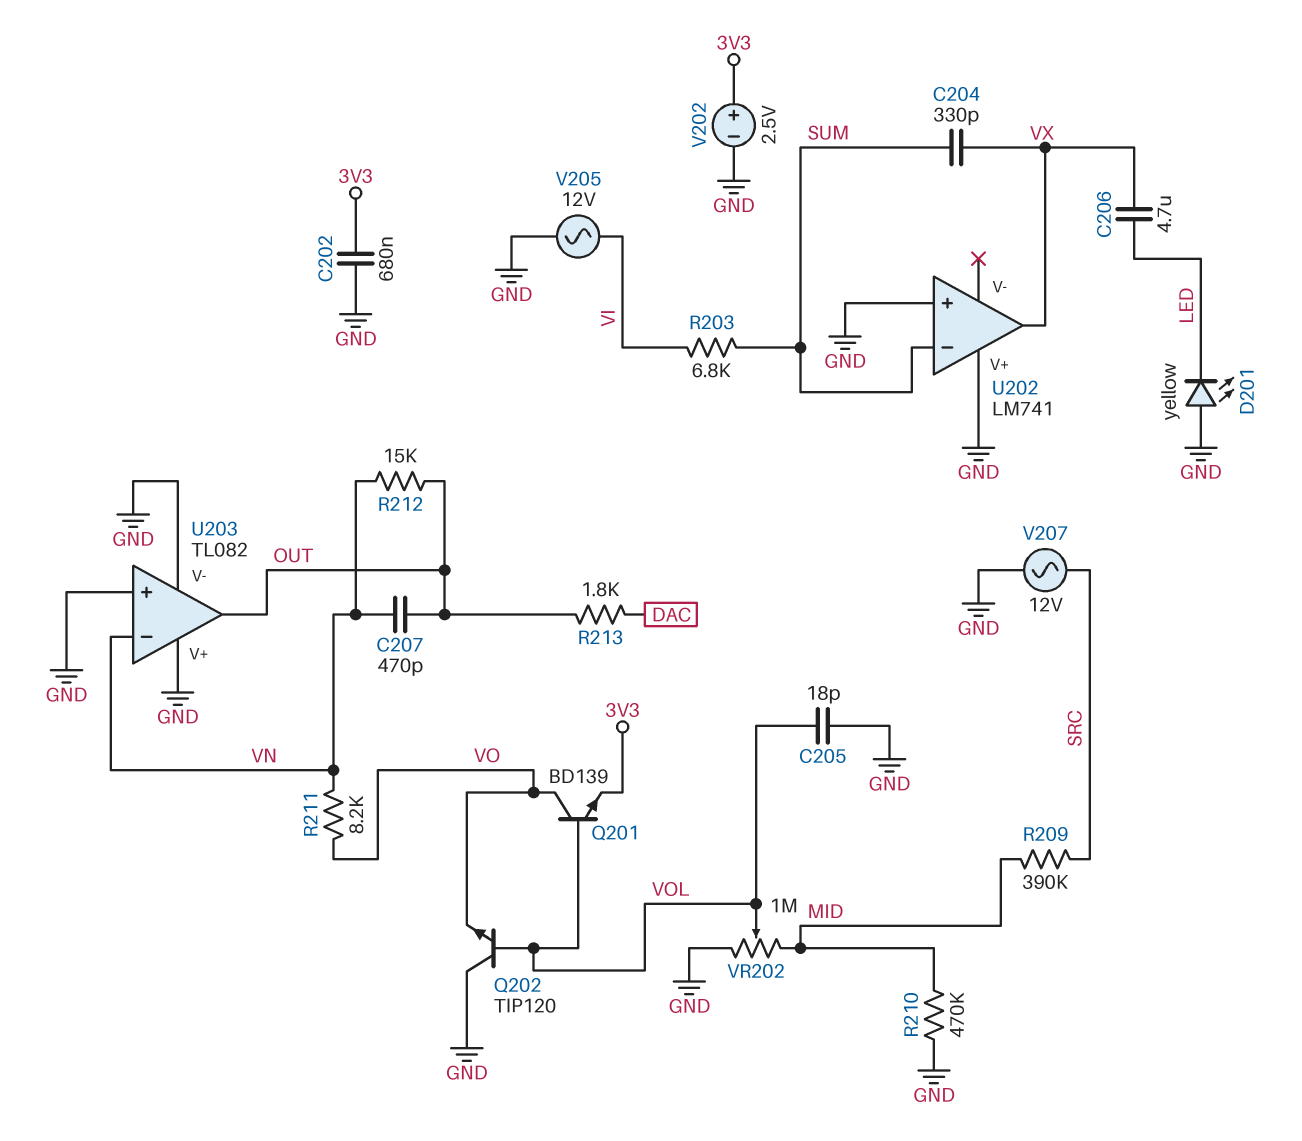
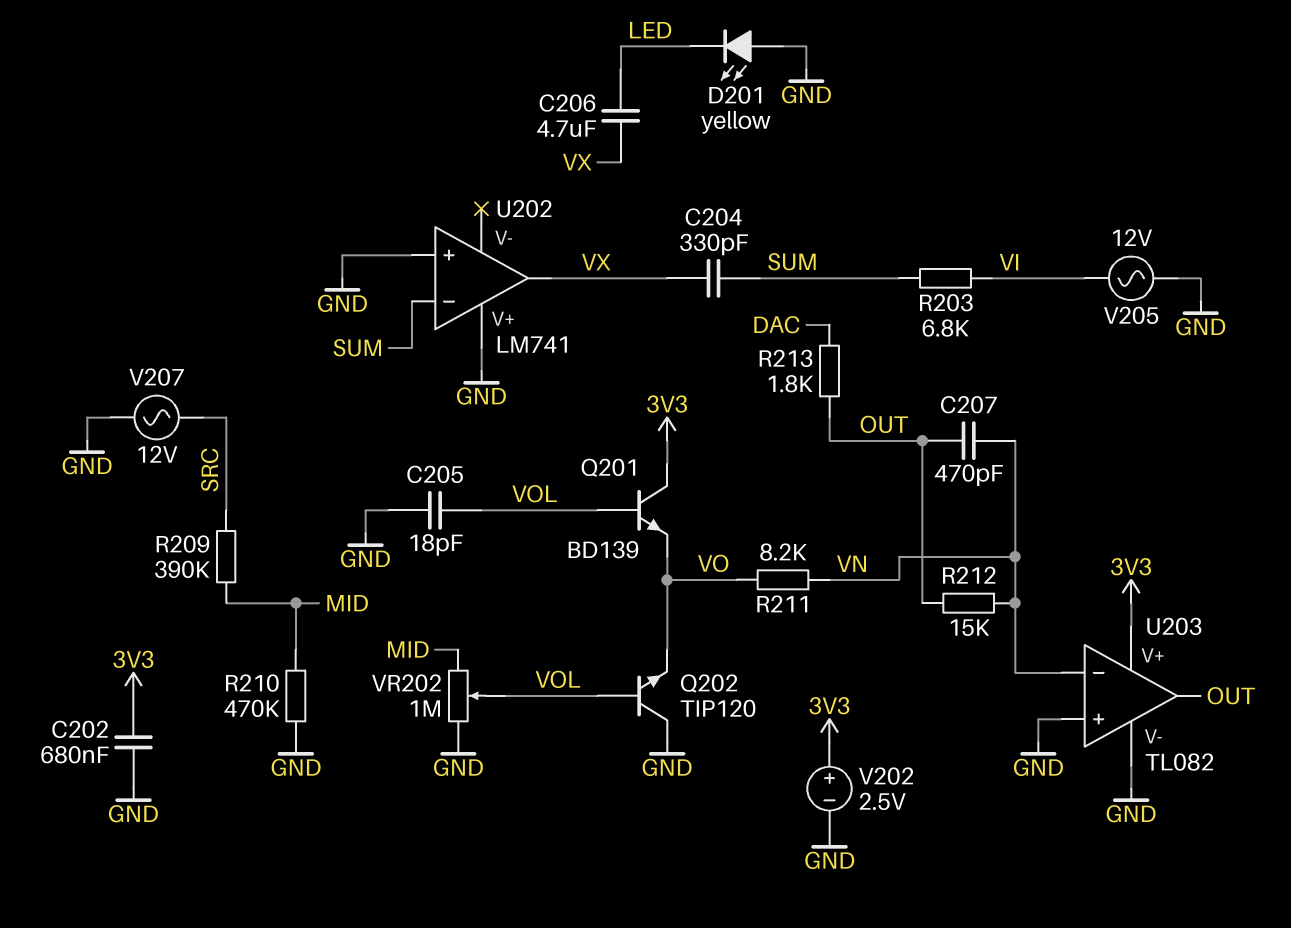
Q201: NPN BD139 (B VOL, C VO, E 3V3) -> NPN BD139 (B VOL, C 3V3, E VO)
U203 pin V+: GND -> 3V3

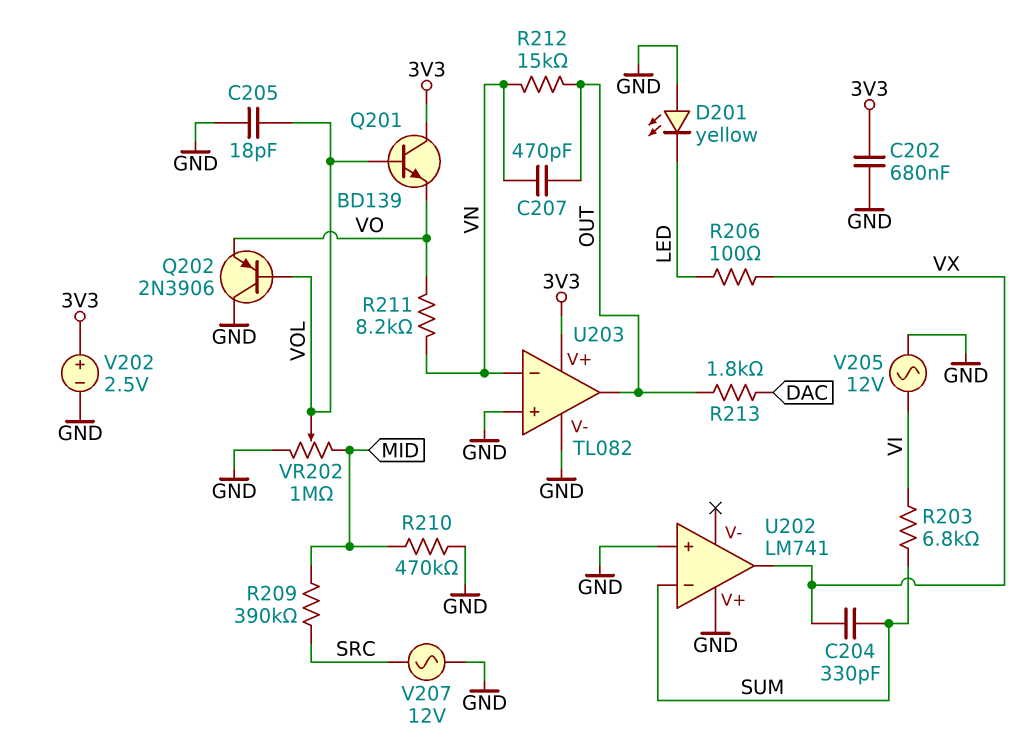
C206: 4.7uF (LED, VX) -> none
Q202: NPN TIP120 (B VOL, C GND, E VO) -> PNP 2N3906 (B VOL, C GND, E VO)
R206: none -> 100 (LED, VX)

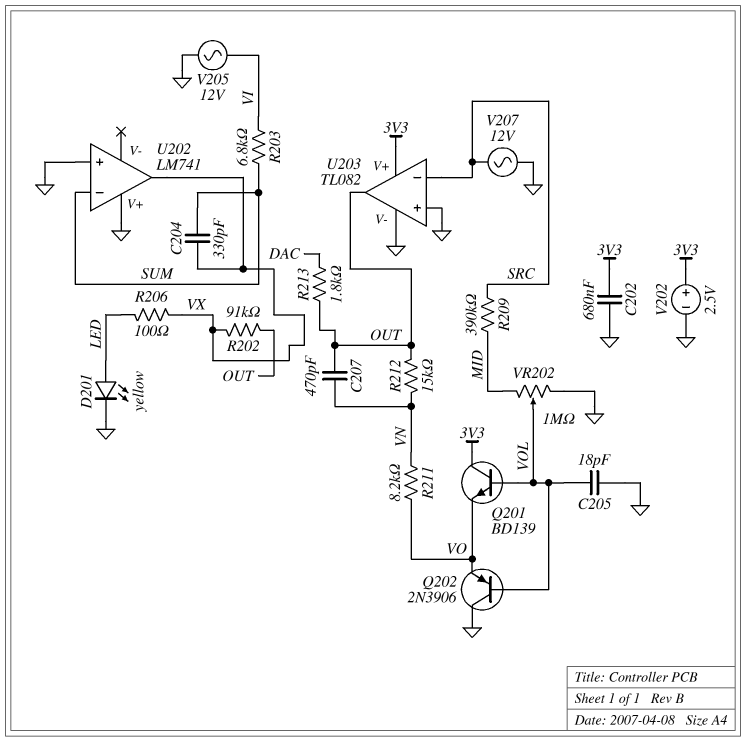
D201: LED yellow (A GND, K LED) -> LED yellow (A LED, K GND)
R202: none -> 91k (OUT, VX)
R210: 470k (GND, MID) -> none
U203 pin in-: VN -> SRC

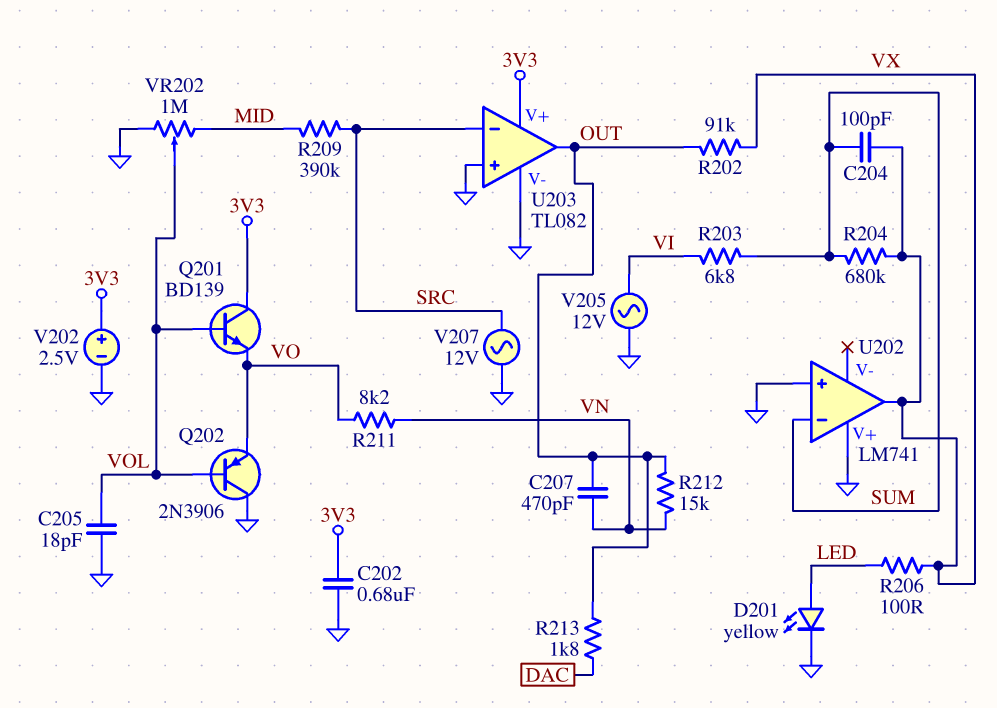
C204: 330pF (SUM, VX) -> 100pF (SUM, VX)
R204: none -> 680k (SUM, VX)

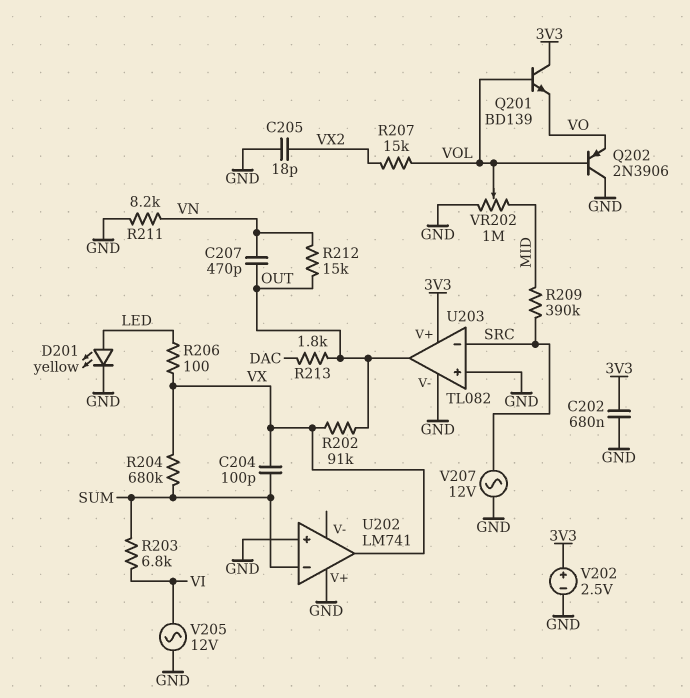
C205: 18pF (GND, VOL) -> 18pF (GND, VX2)
R207: none -> 15k (VOL, VX2)
R211: 8.2k (VN, VO) -> 8.2k (GND, VN)

